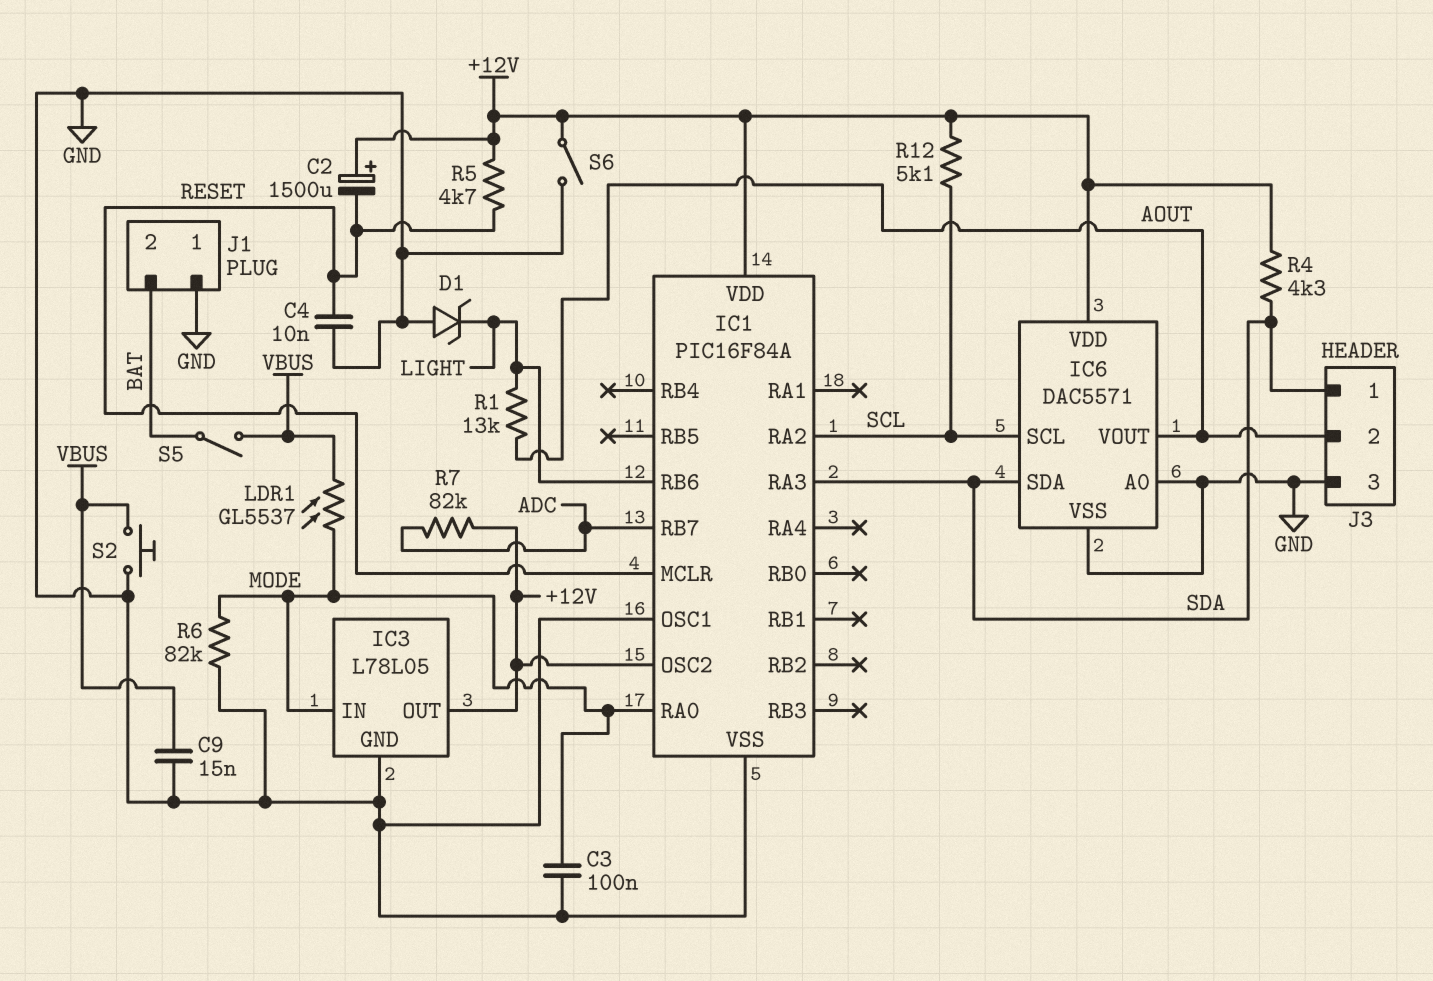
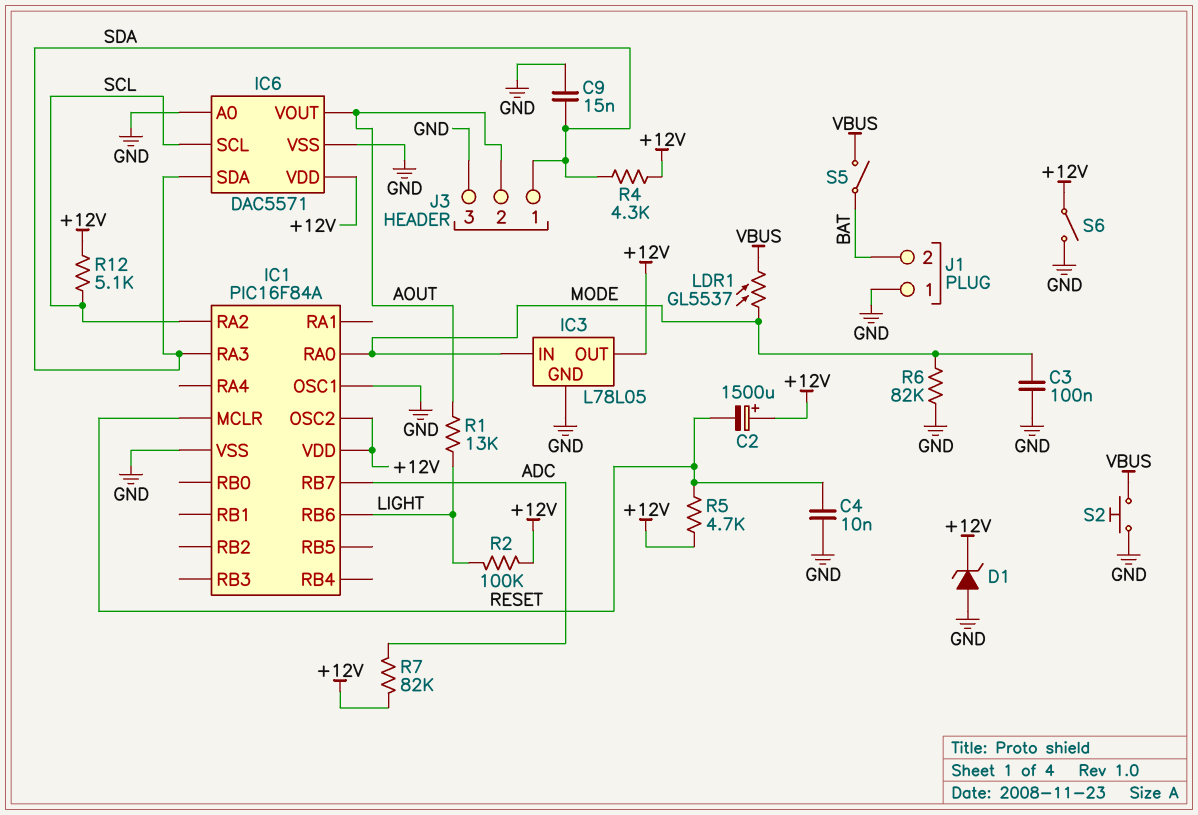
C9: 15nF (GND, VBUS) -> 15nF (GND, SDA)
D1: zener (A GND, K LIGHT) -> zener (A GND, K +12V)
R2: none -> 100k (+12V, LIGHT)

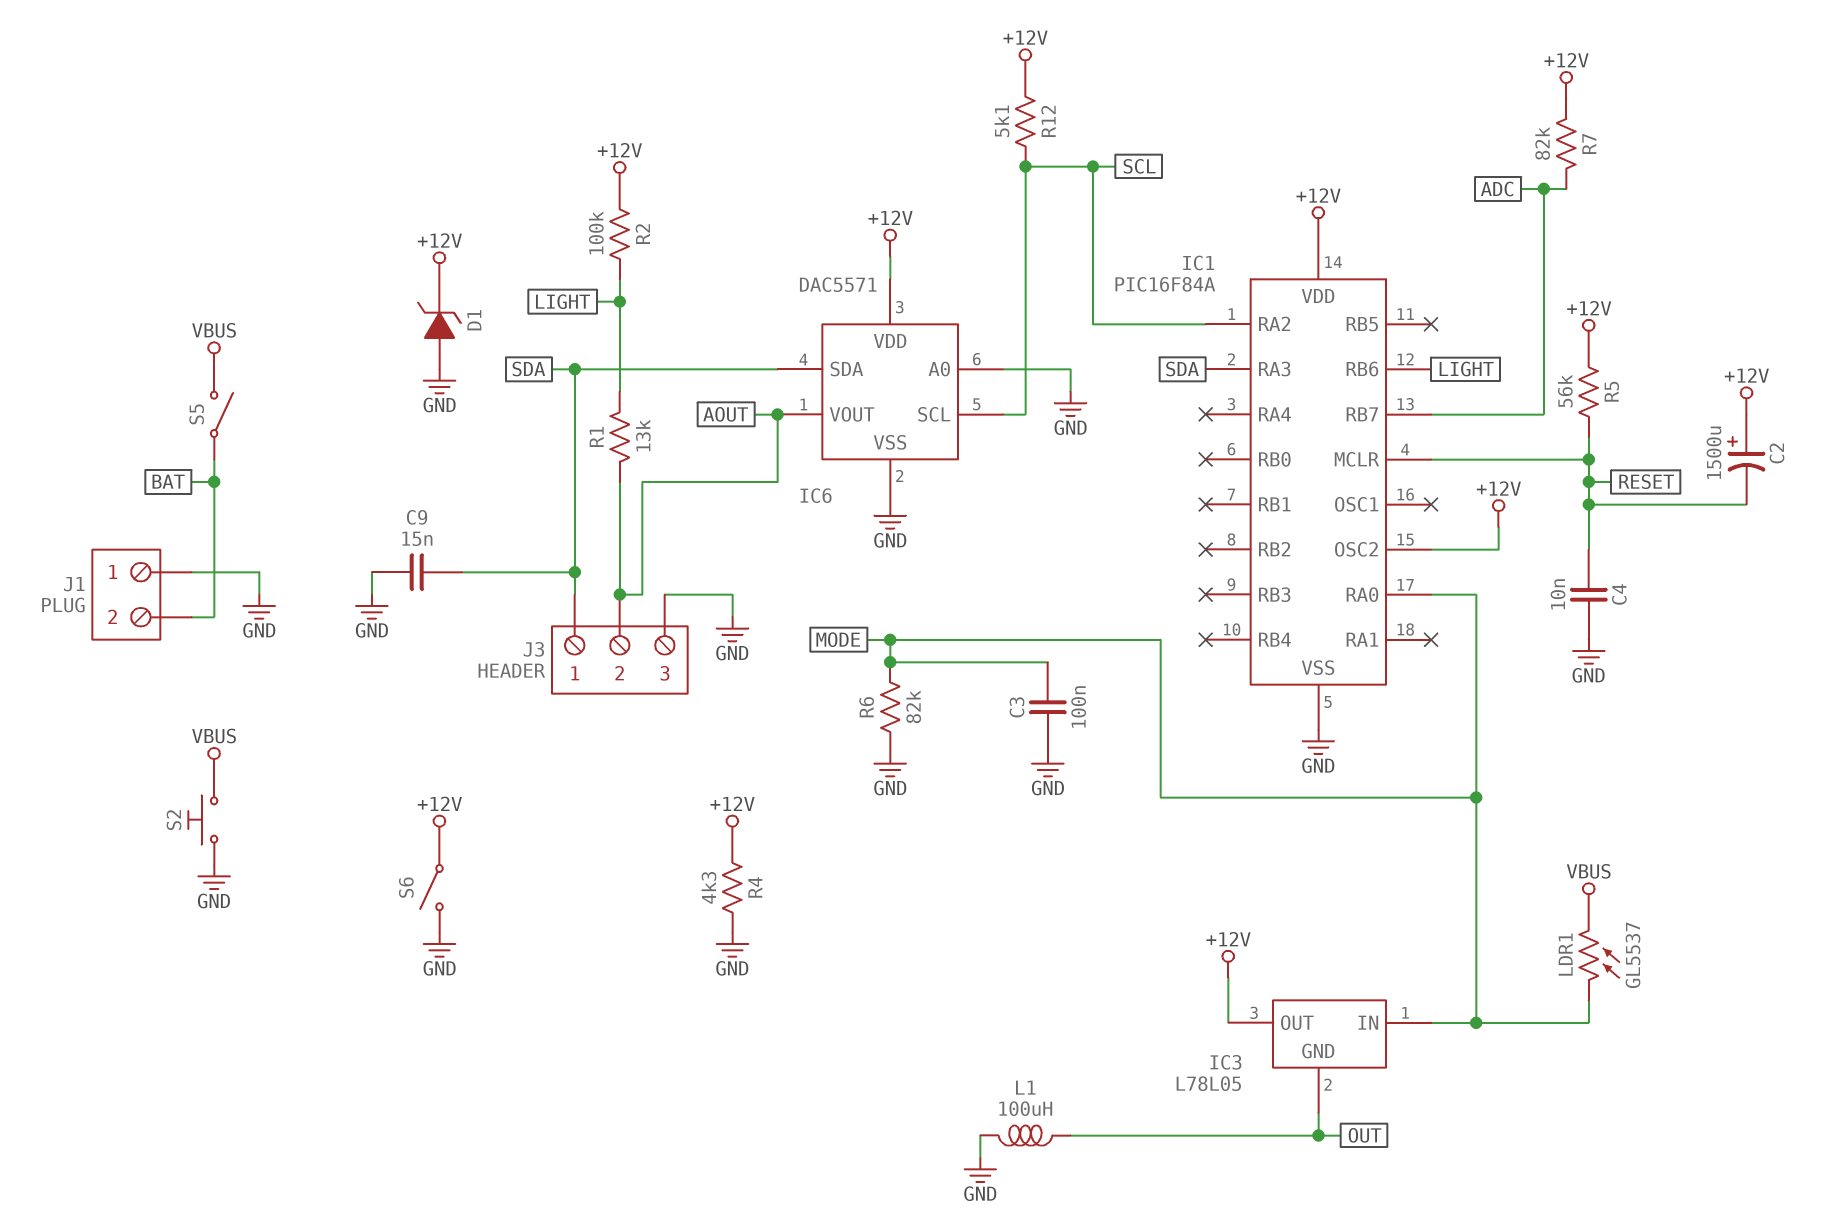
IC1 pin OSC1: GND -> none
IC3 pin GND: GND -> OUT
L1: none -> 100uH (GND, OUT)
R4: 4.3k (+12V, SDA) -> 4.3k (+12V, GND)
R5: 4.7k (+12V, RESET) -> 56k (+12V, RESET)

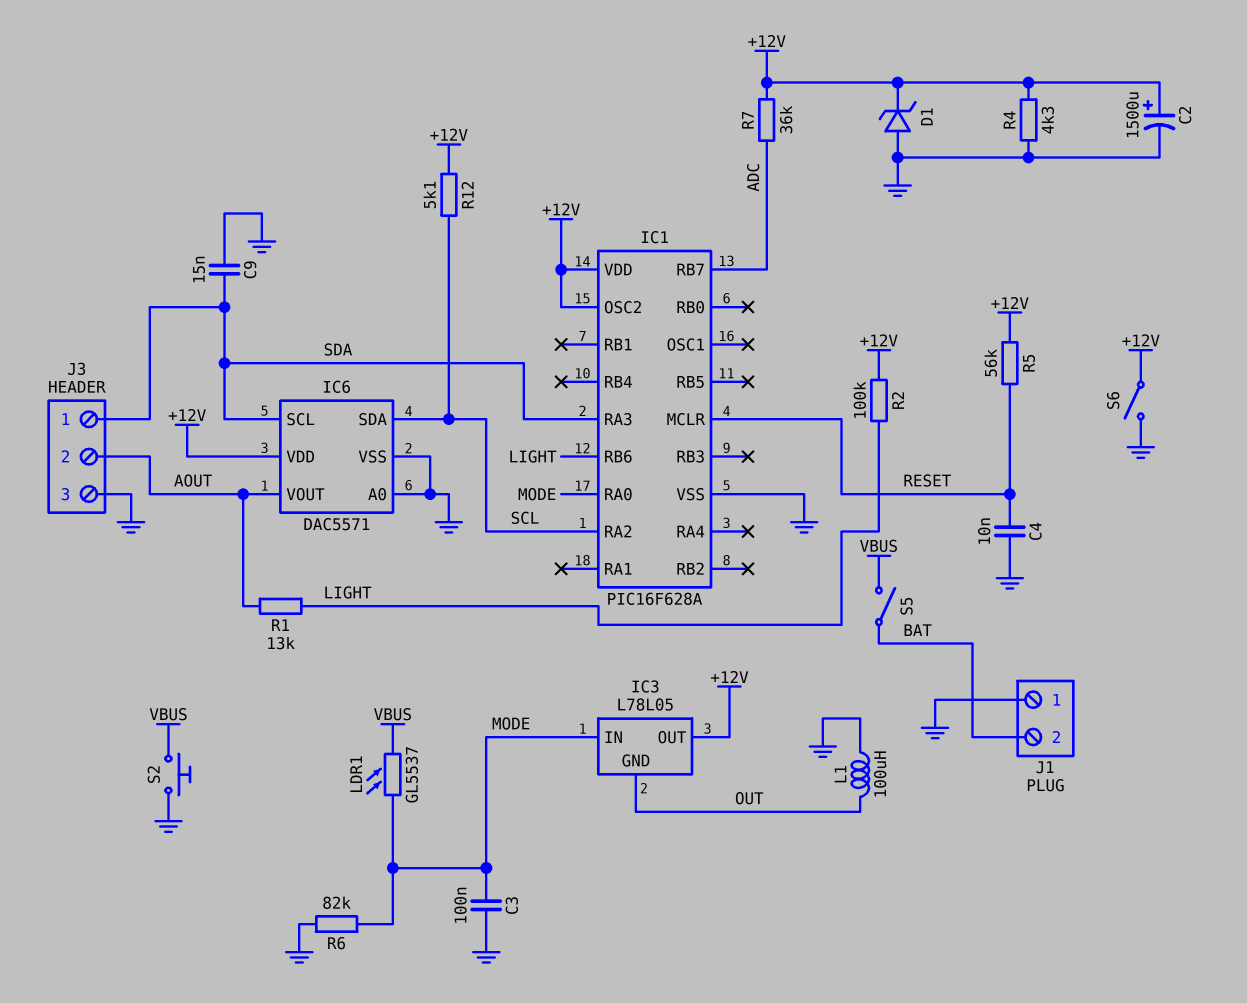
C2: 1500uF (plus +12V, minus RESET) -> 1500uF (plus +12V, minus GND)
IC1: PIC16F84A -> PIC16F628A
IC6 pin SCL: SCL -> SDA
IC6 pin SDA: SDA -> SCL
R7: 82k (+12V, ADC) -> 36k (+12V, ADC)

